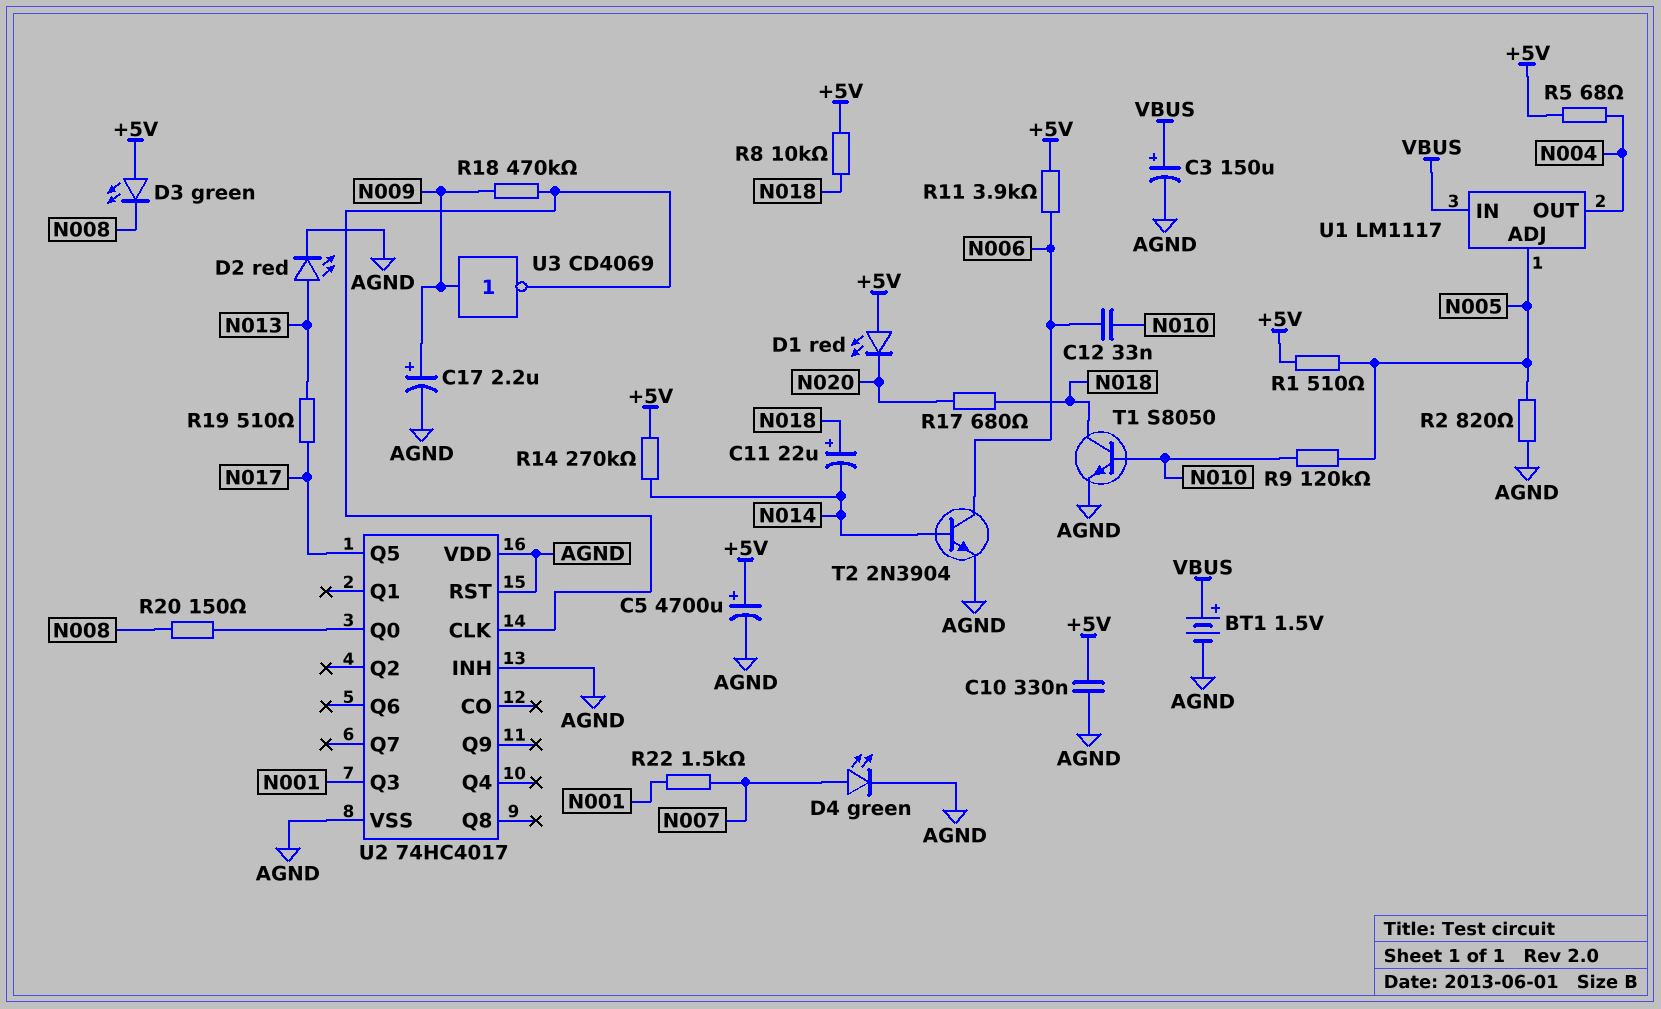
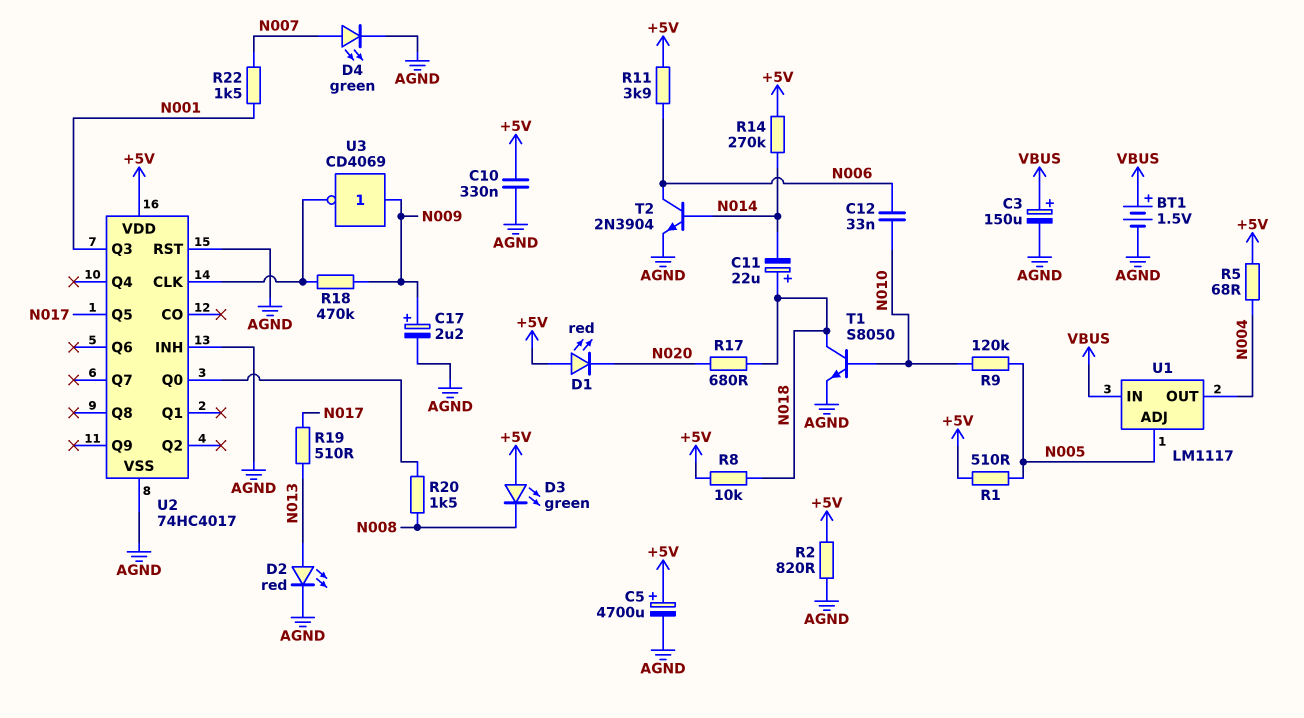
R2: 820 (AGND, N005) -> 820 (+5V, AGND)
R20: 150 (N008, U2/Q0) -> 1.5k (N008, U2/Q0)
U2 pin VDD: AGND -> +5V

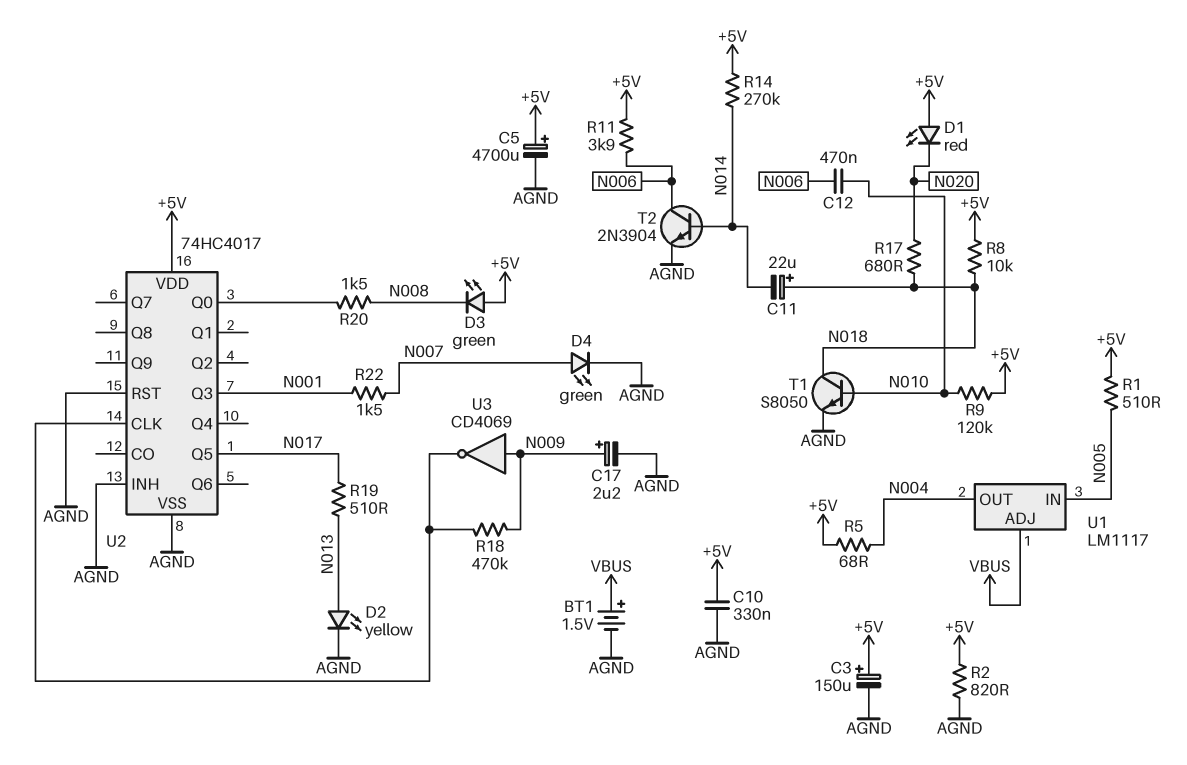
C3: 150uF (plus VBUS, minus AGND) -> 150uF (plus +5V, minus AGND)
C12: 33nF (N006, N010) -> 470nF (N006, N010)
D2: LED red (A N013, K AGND) -> LED yellow (A N013, K AGND)
R9: 120k (N005, N010) -> 120k (+5V, N010)
U1 pin ADJ: N005 -> VBUS
U1 pin IN: VBUS -> N005

